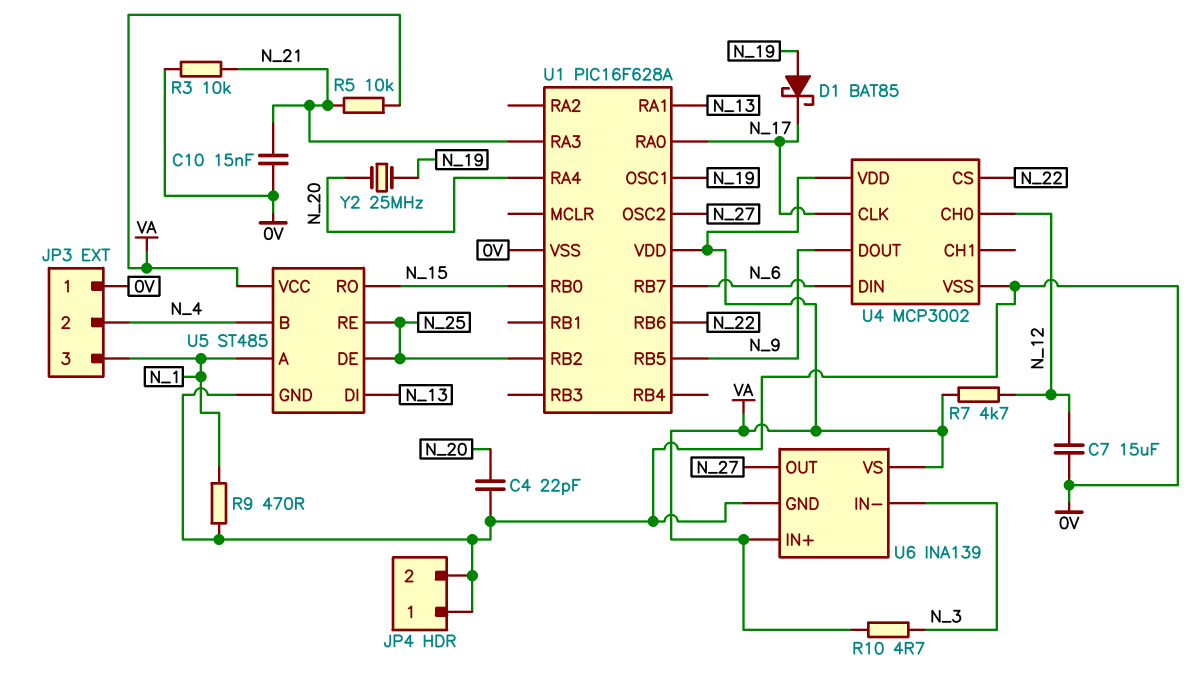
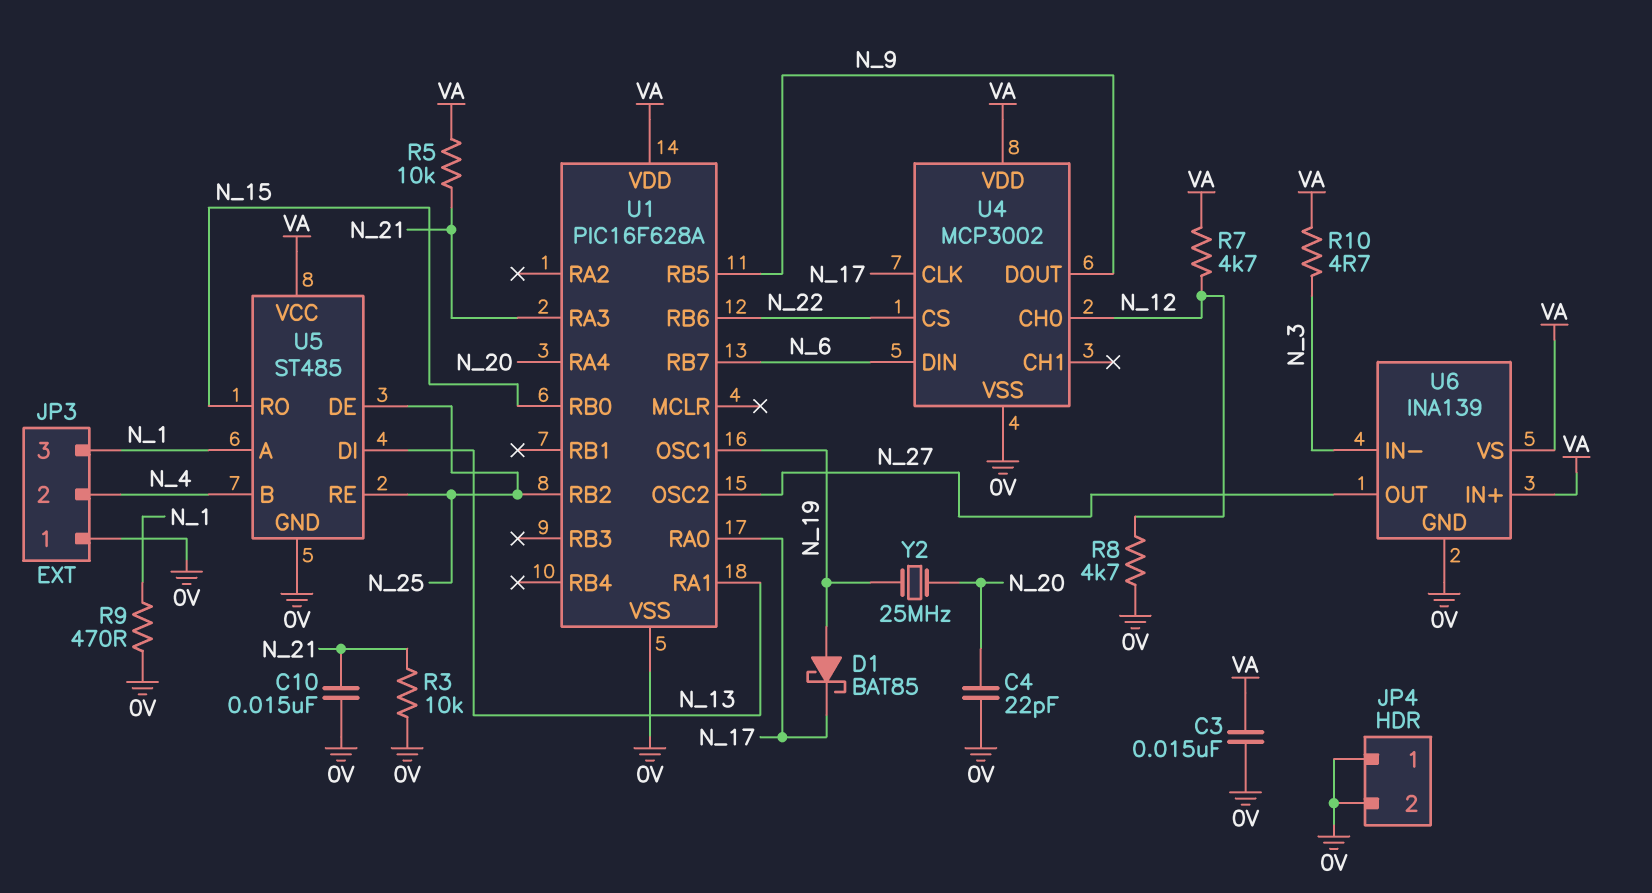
C3: none -> 15nF (0V, VA)
C7: 15uF (0V, N_12) -> none
R8: none -> 4.7k (0V, N_12)

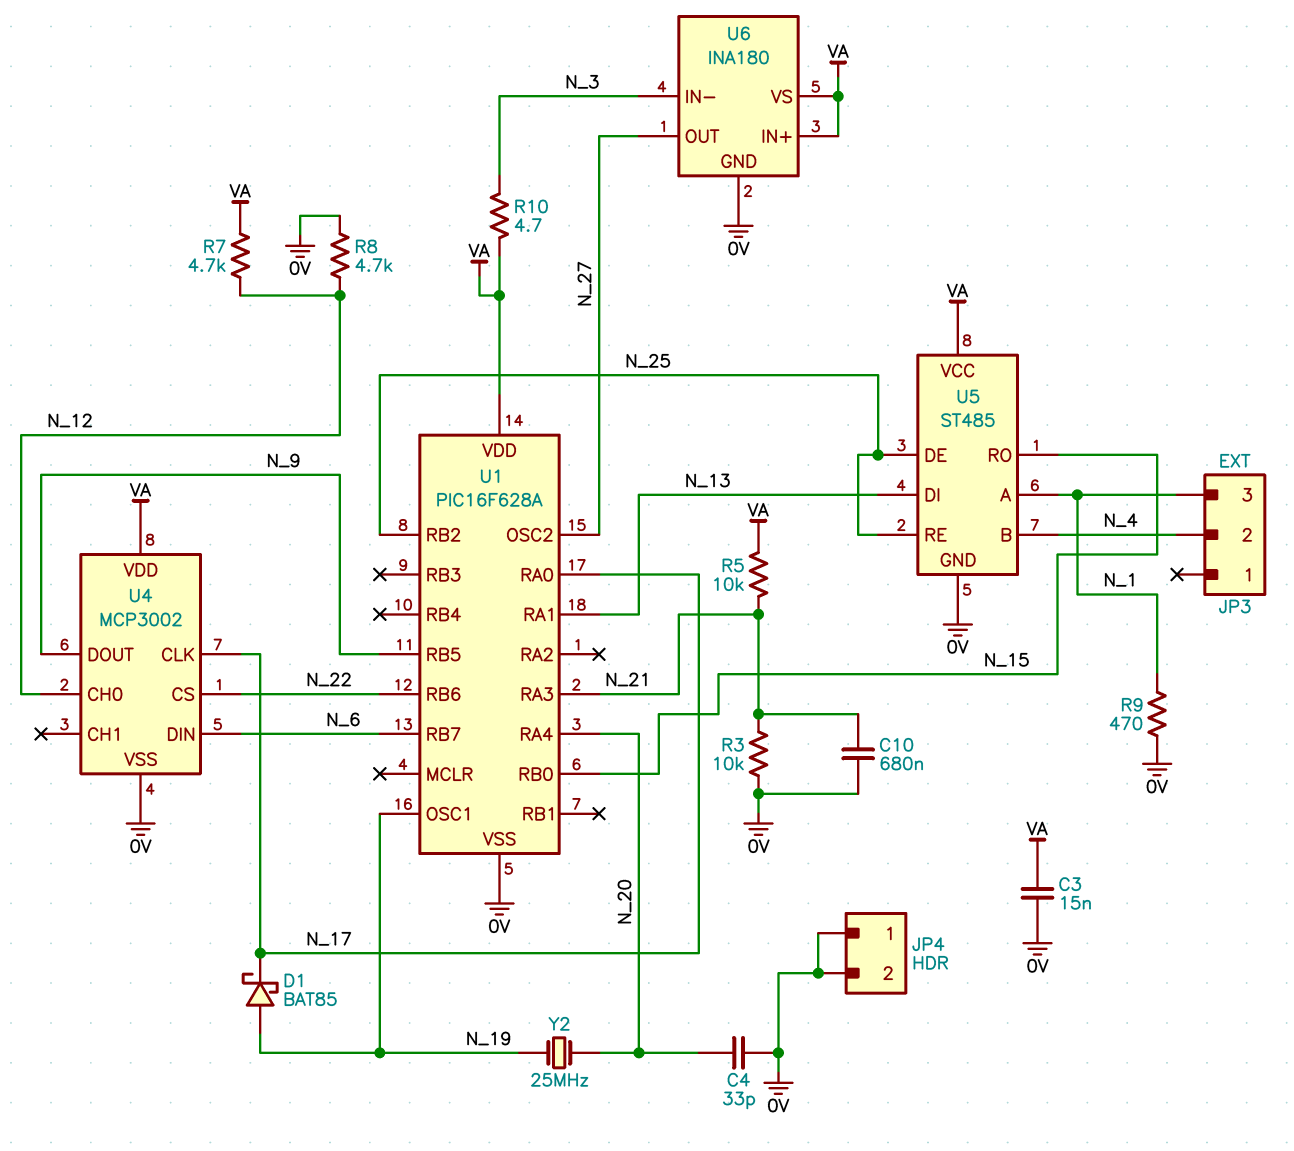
C4: 22pF (0V, N_20) -> 33pF (0V, N_20)
C10: 15nF (0V, N_21) -> 680nF (0V, N_21)
JP3 pin 1: 0V -> none
U6: INA139 -> INA180

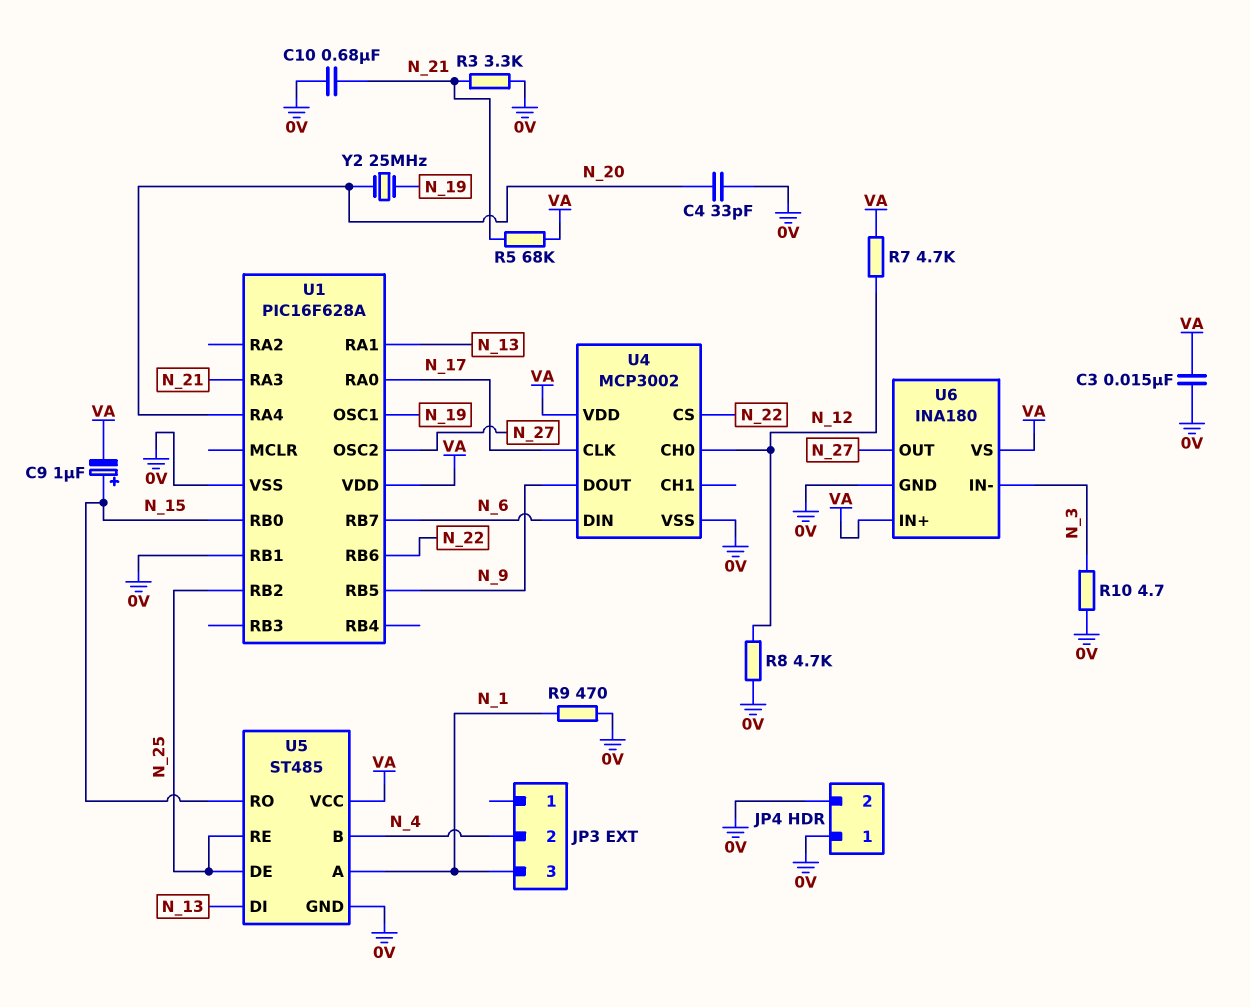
C9: none -> 1uF (plus N_15, minus VA)
D1: schottky BAT85 (A N_19, K N_17) -> none
R3: 10k (0V, N_21) -> 3.3k (0V, N_21)
R5: 10k (N_21, VA) -> 68k (N_21, VA)
R10: 4.7 (N_3, VA) -> 4.7 (0V, N_3)
U1 pin RB1: none -> 0V

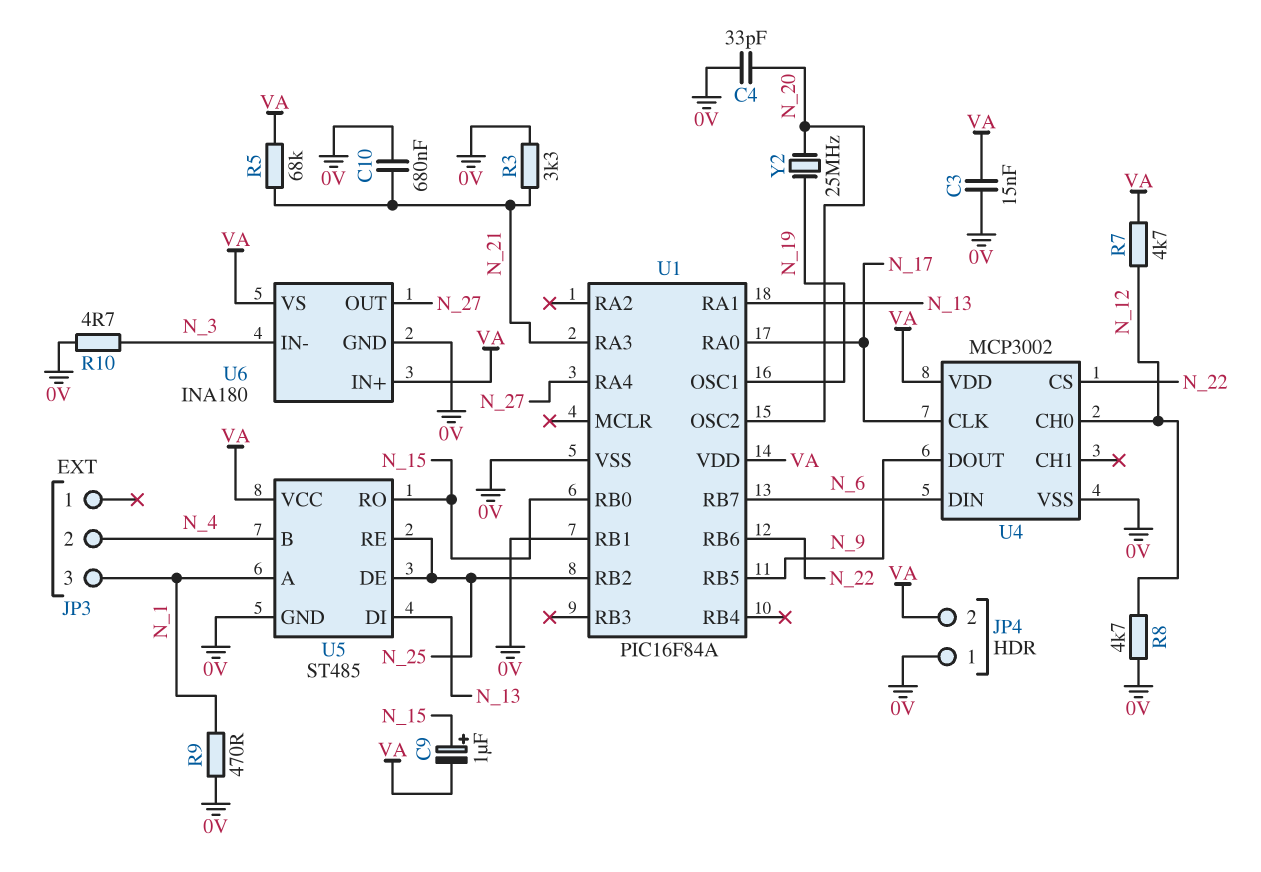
JP4 pin 2: 0V -> VA
U1: PIC16F628A -> PIC16F84A
U1 pin OSC2: N_27 -> N_20
U1 pin RA4: N_20 -> N_27

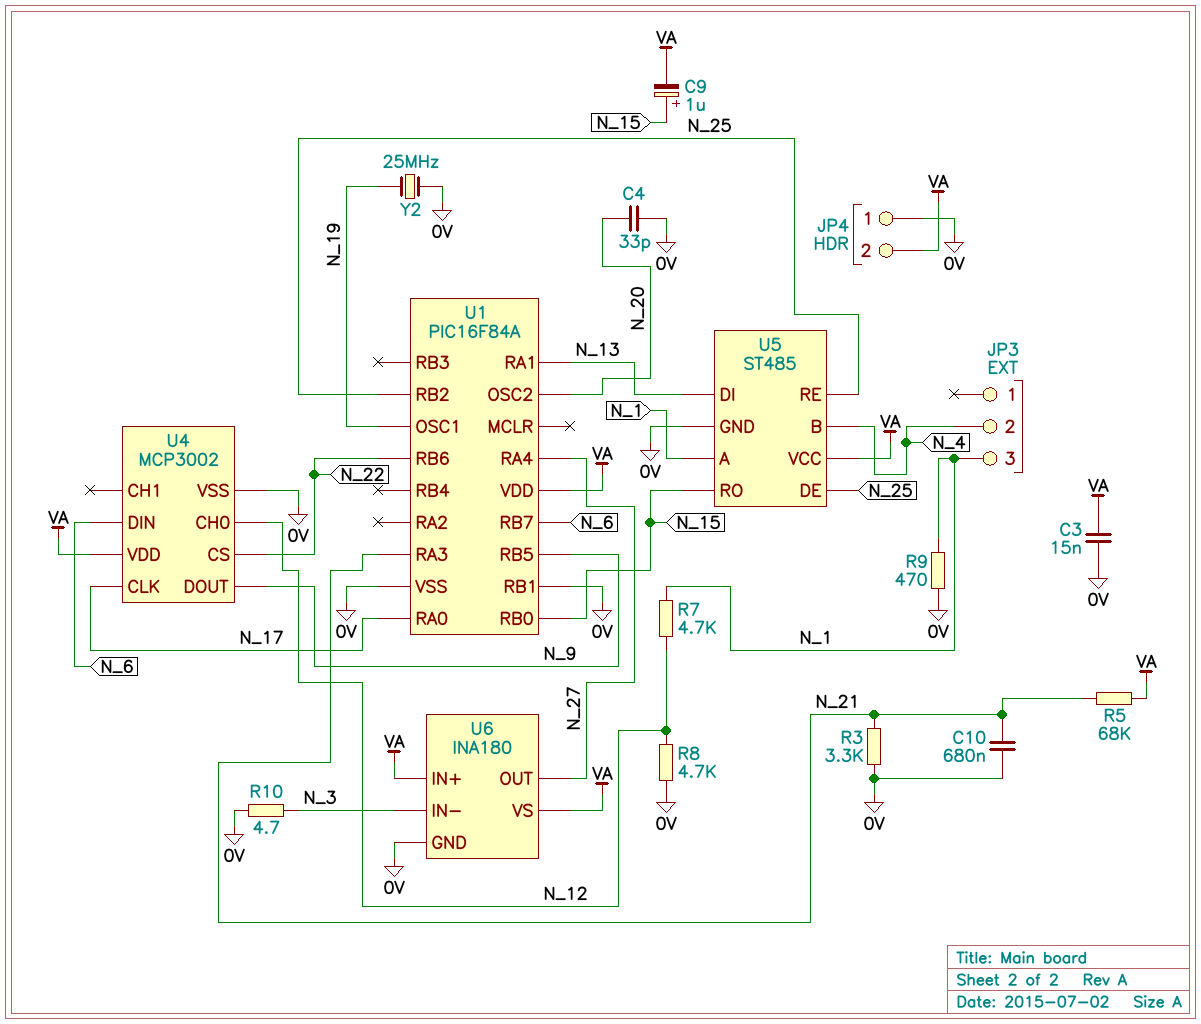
R7: 4.7k (N_12, VA) -> 4.7k (N_1, N_12)
Y2: 25MHz (N_19, N_20) -> 25MHz (0V, N_19)

